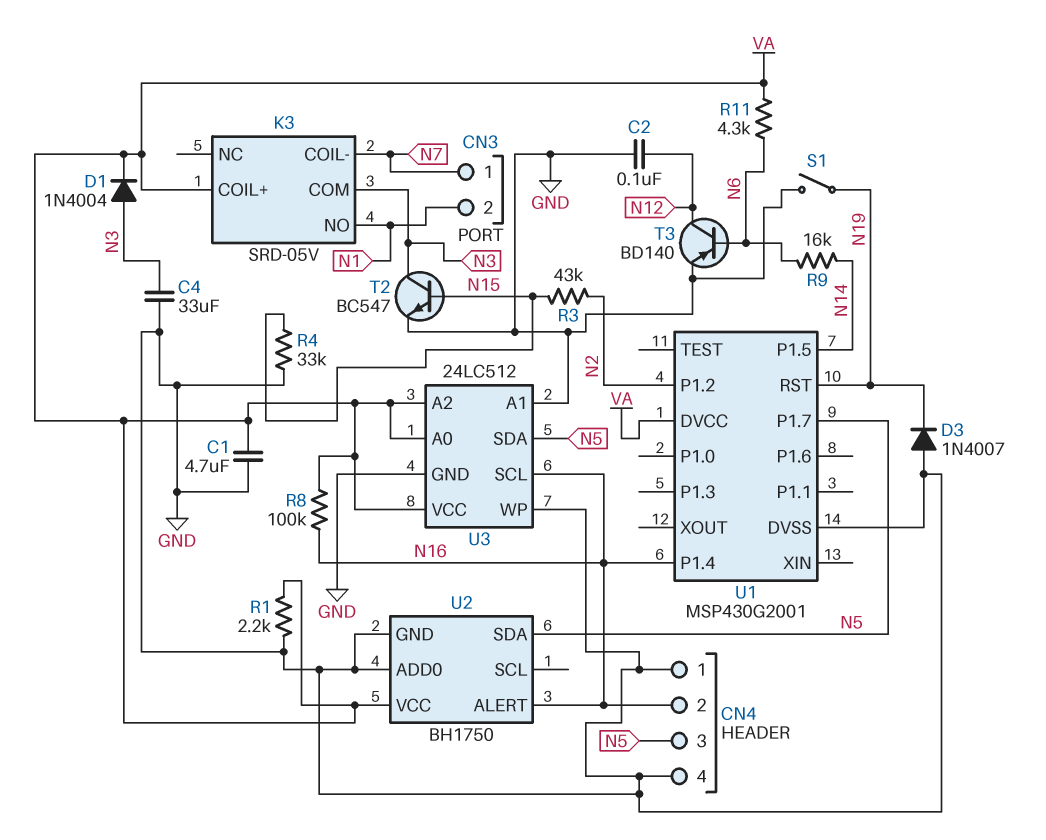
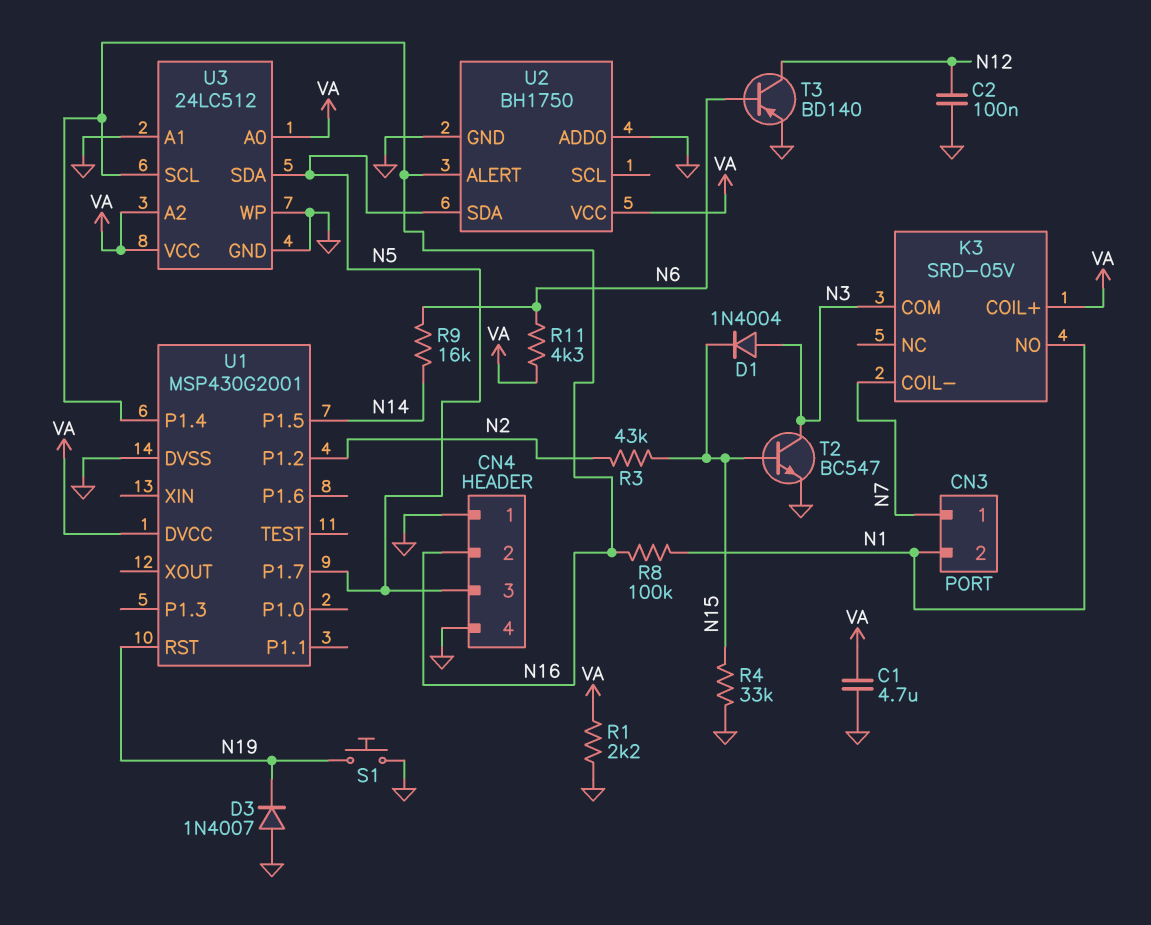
C4: 33uF (GND, N3) -> none
D1: diode 1N4004 (A N3, K VA) -> diode 1N4004 (A N3, K N15)
R8: 100k (N16, VA) -> 100k (N1, N16)
S1: switch (GND, N19) -> button (GND, N19)

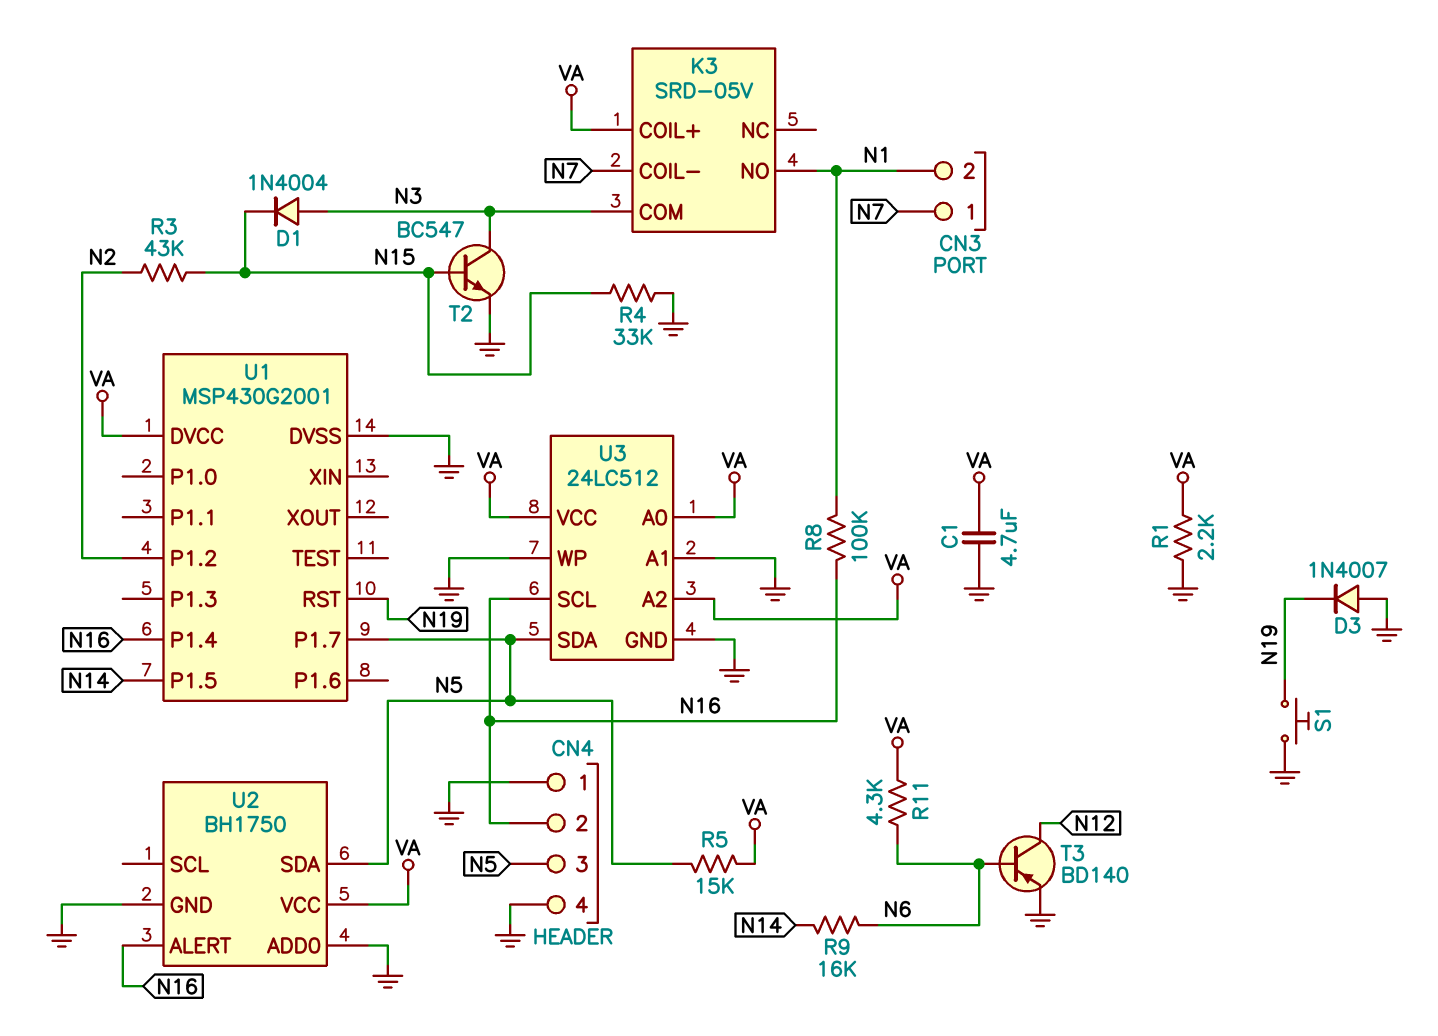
C2: 100nF (GND, N12) -> none
R5: none -> 15k (N5, VA)

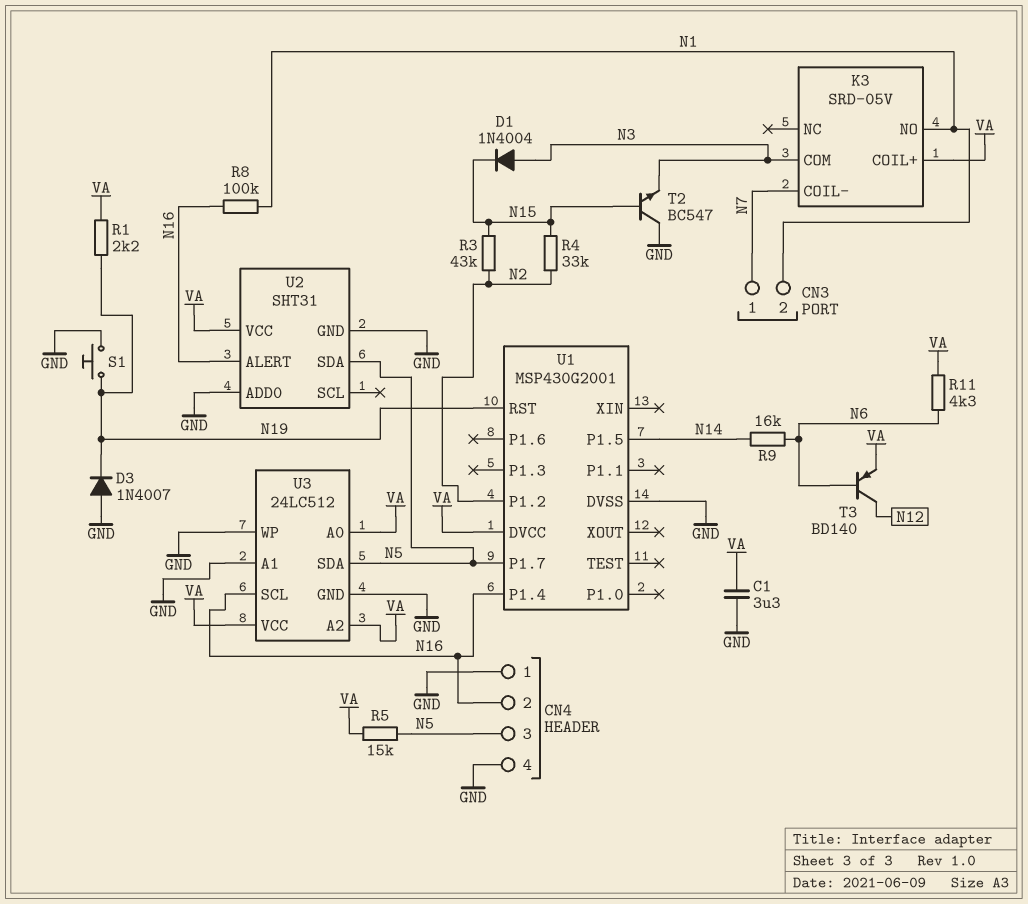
C1: 4.7uF (GND, VA) -> 3.3uF (GND, VA)
R1: 2.2k (GND, VA) -> 2.2k (N19, VA)
R4: 33k (GND, N15) -> 33k (N2, N15)
T2: NPN BC547 (B N15, C N3, E GND) -> NPN BC547 (B N15, C GND, E N3)
T3: PNP BD140 (B N6, C N12, E GND) -> PNP BD140 (B N6, C N12, E VA)
U2: BH1750 -> SHT31

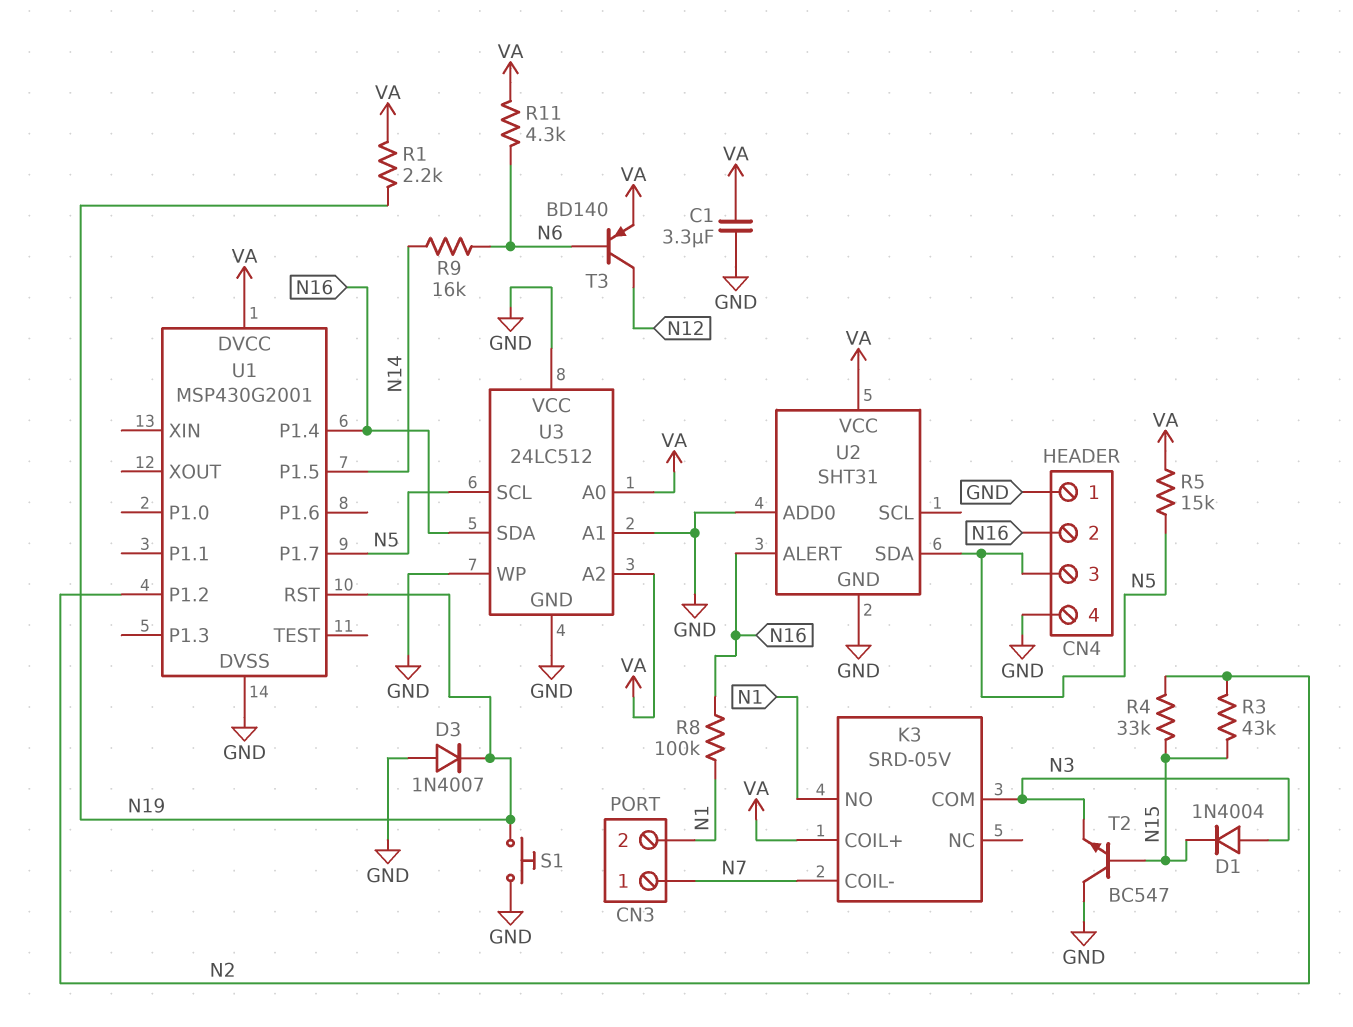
U3 pin SCL: N16 -> N5
U3 pin SDA: N5 -> N16
U3 pin VCC: VA -> GND

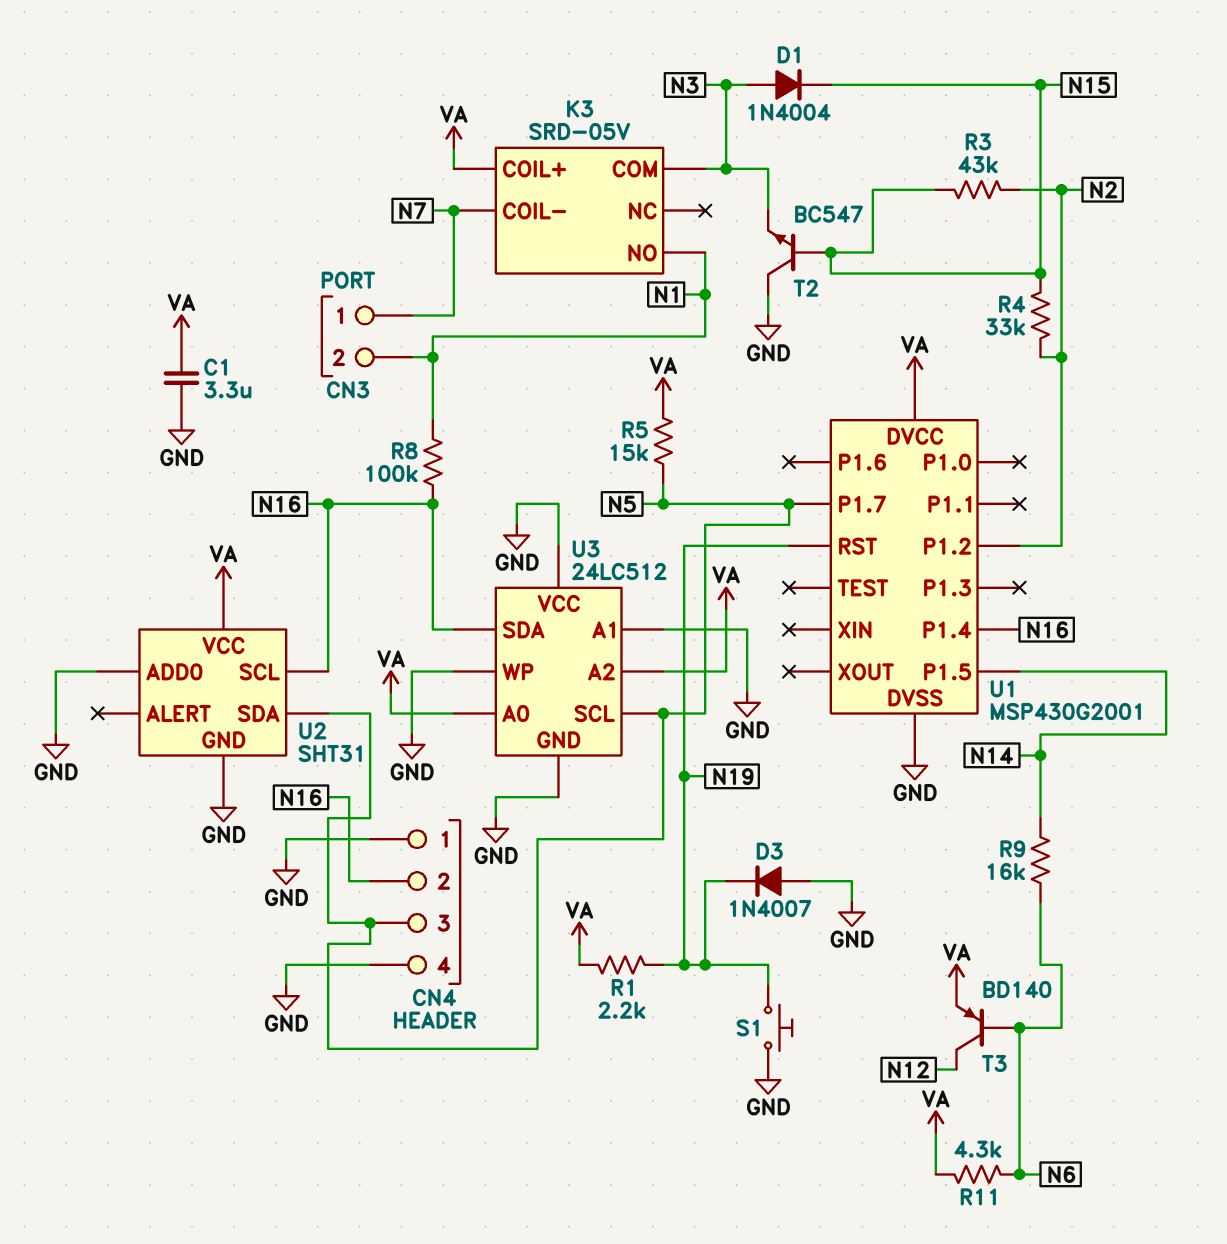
U2 pin ALERT: N16 -> none
U2 pin SCL: none -> N16

